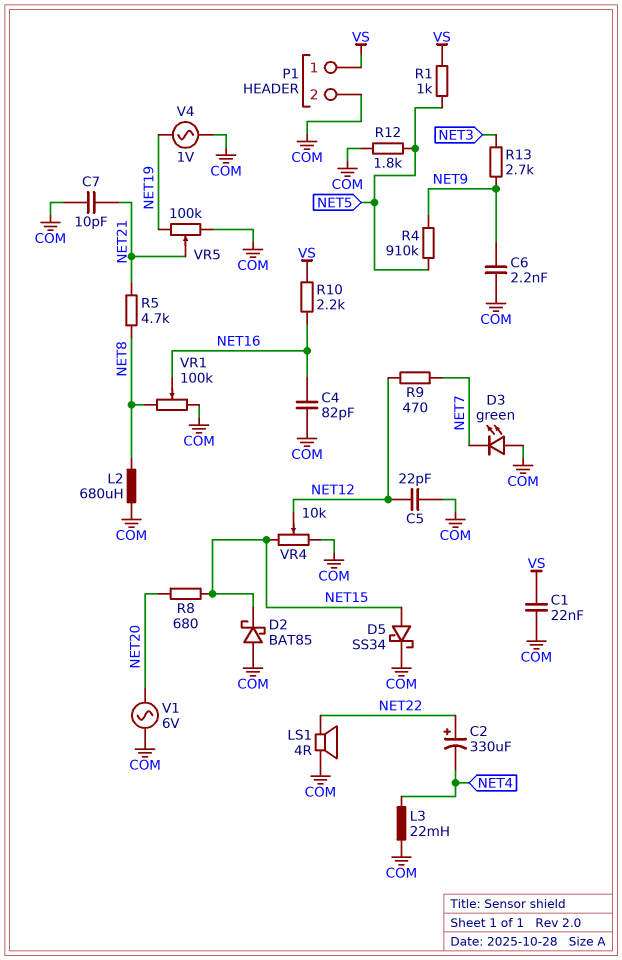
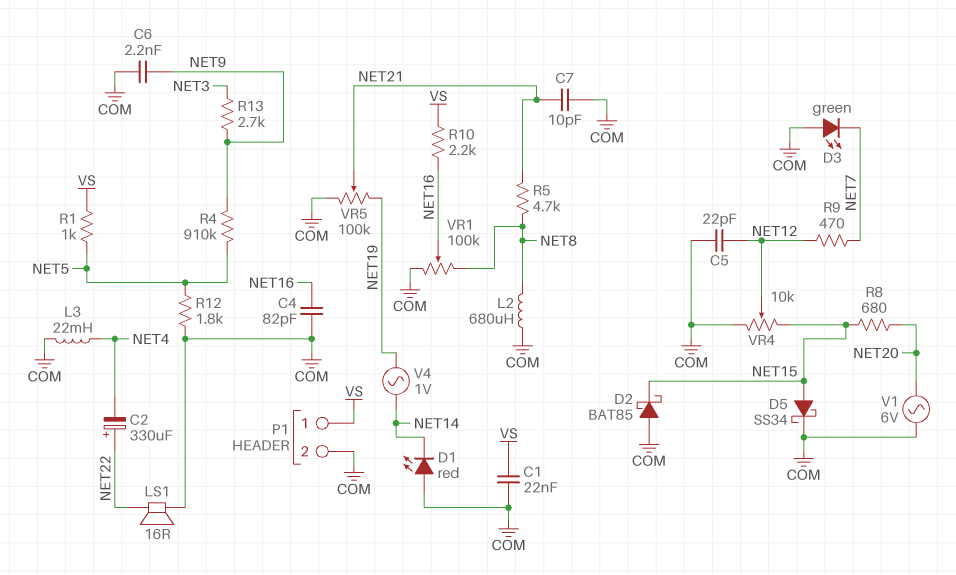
D1: none -> LED red (A COM, K NET14)
LS1: speaker 4R (COM, NET22) -> speaker 16R (COM, NET22)
V4: AC 1V (COM, NET19) -> AC 1V (NET14, NET19)

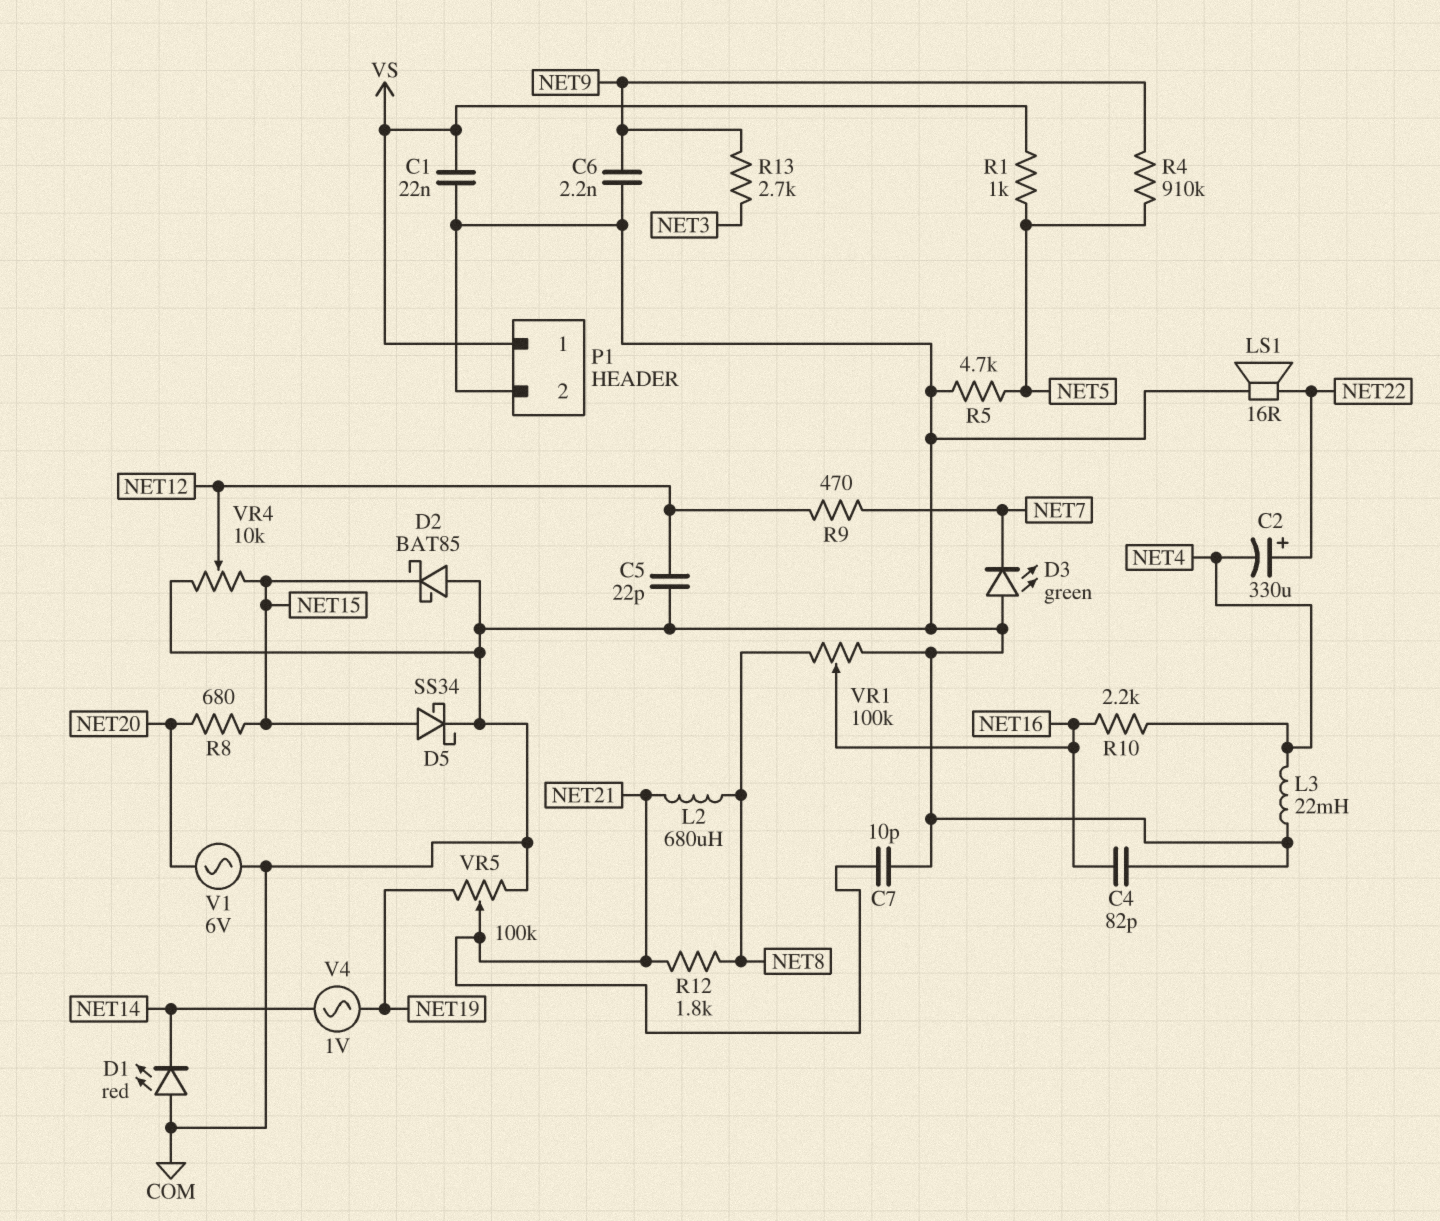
L2: 680uH (COM, NET8) -> 680uH (NET8, NET21)
R5: 4.7k (NET8, NET21) -> 4.7k (COM, NET5)
R10: 2.2k (NET16, VS) -> 2.2k (NET4, NET16)
R12: 1.8k (COM, NET5) -> 1.8k (NET8, NET21)

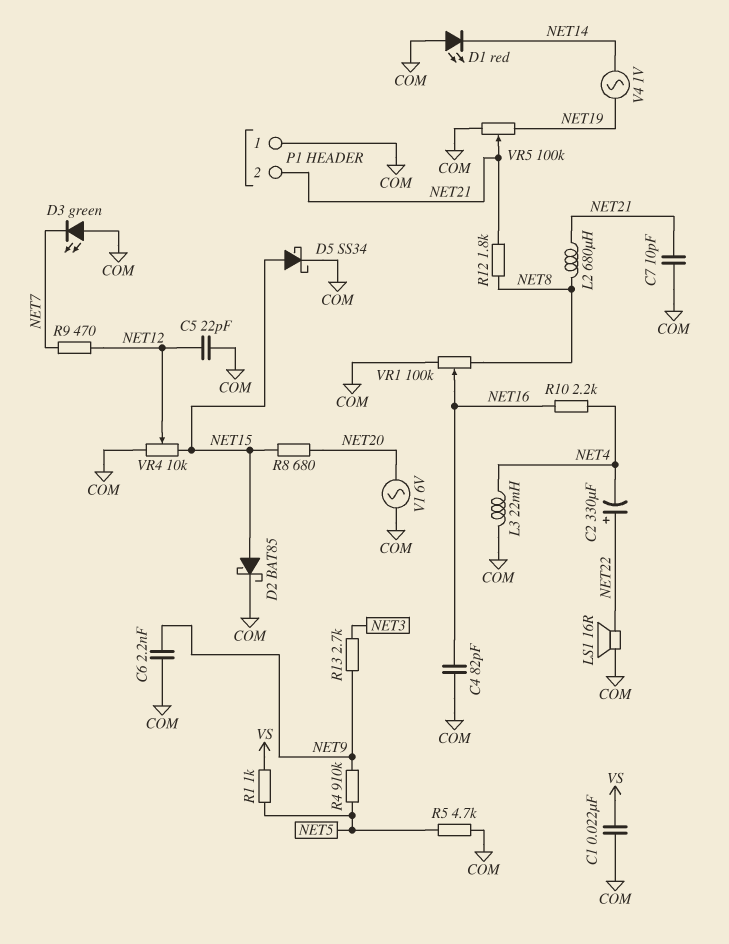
D2: schottky BAT85 (A COM, K NET15) -> schottky BAT85 (A NET15, K COM)
P1 pin 1: VS -> COM
P1 pin 2: COM -> NET21

